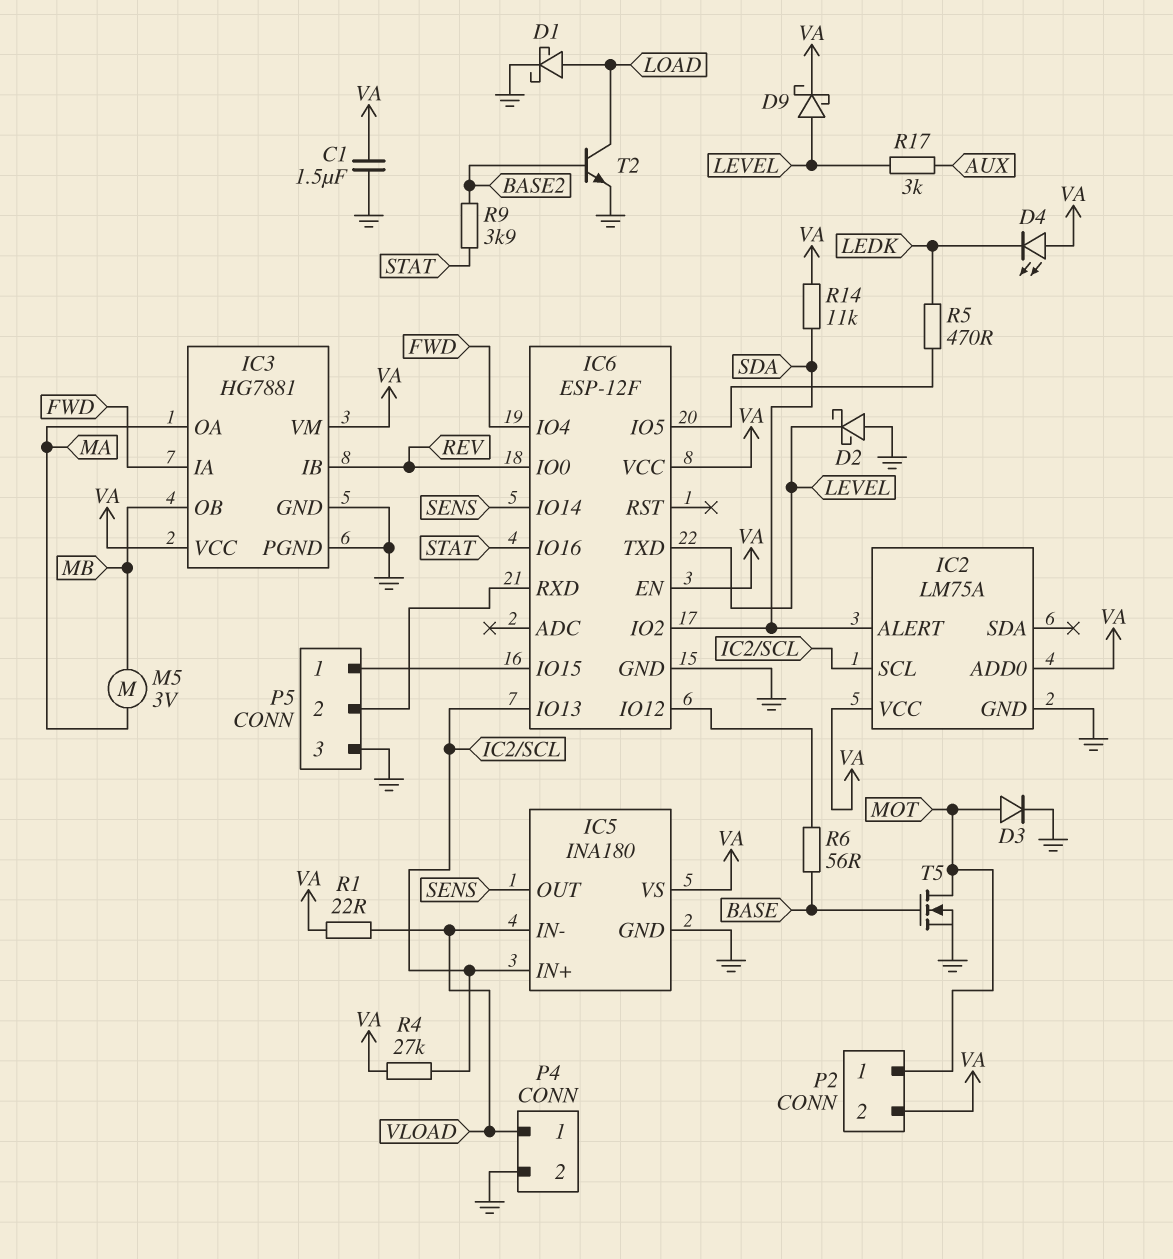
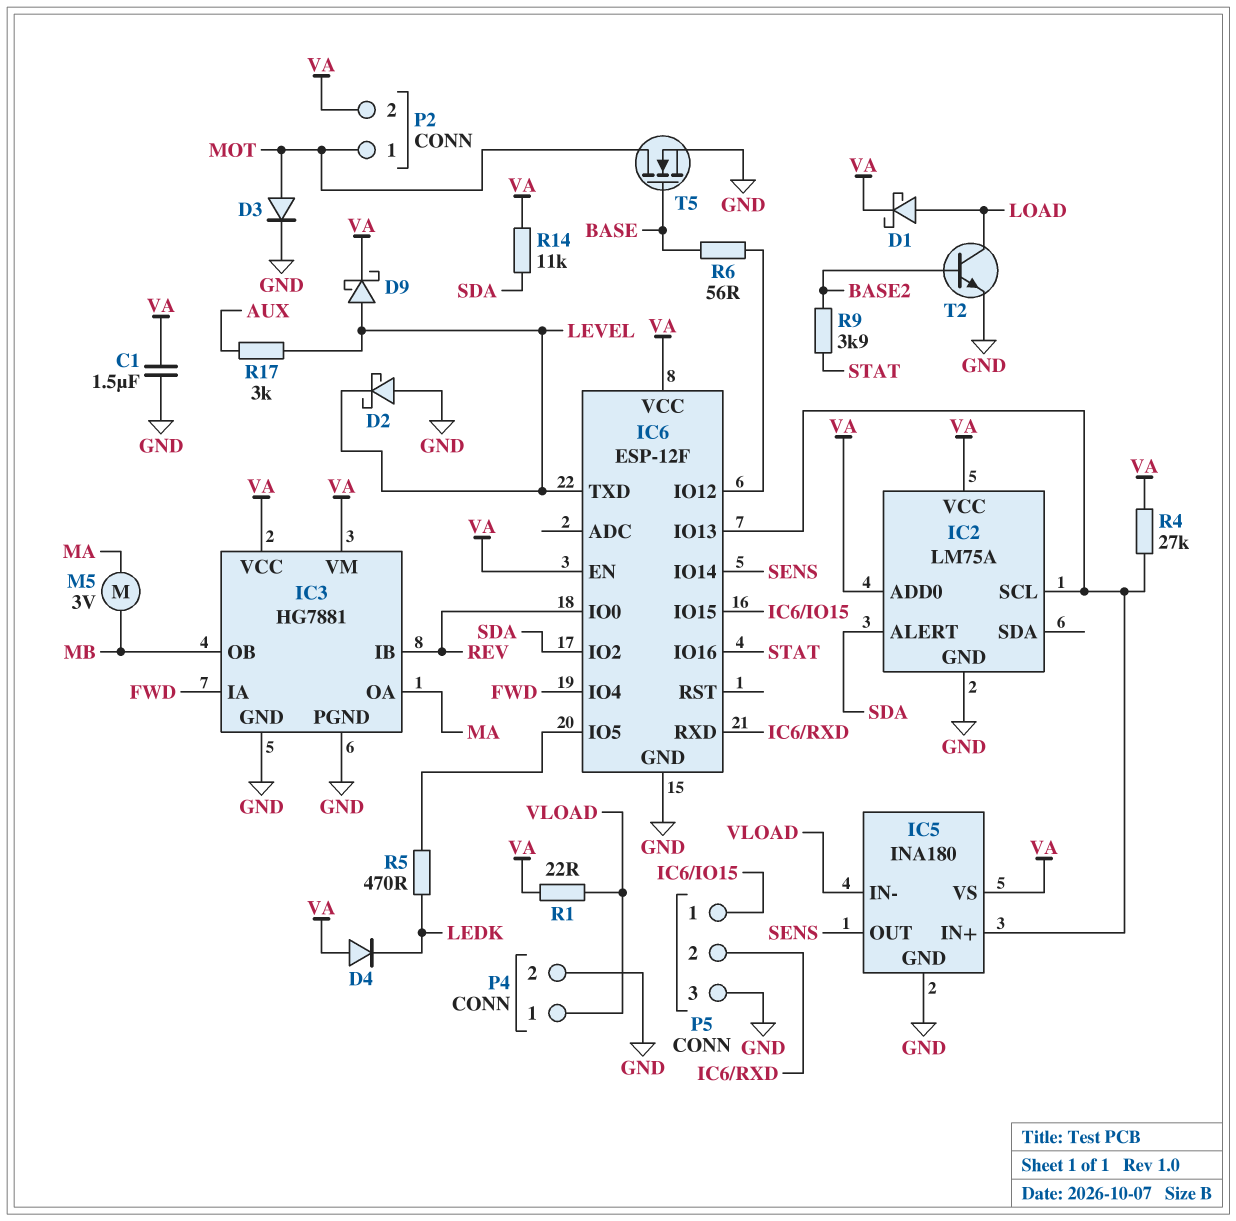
D1: schottky (A LOAD, K GND) -> schottky (A LOAD, K VA)
D4: LED (A VA, K LEDK) -> diode (A VA, K LEDK)

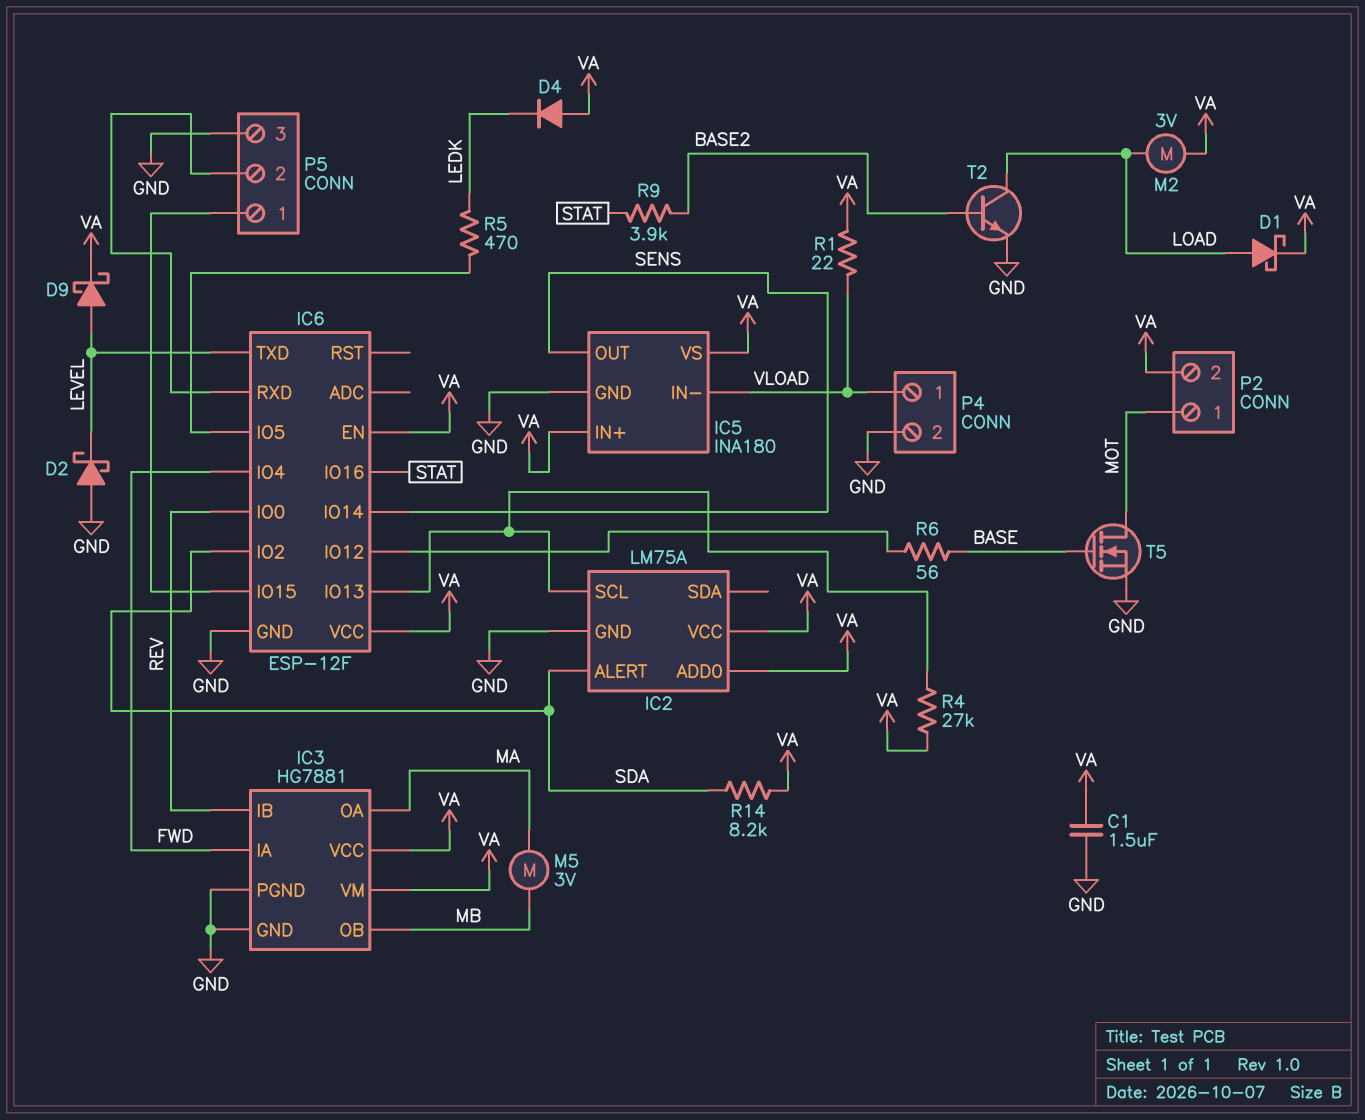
D3: diode (A MOT, K GND) -> none
IC5 pin IN+: IC2/SCL -> VA
M2: none -> motor 3V (LOAD, VA)
R14: 11k (SDA, VA) -> 8.2k (SDA, VA)
R17: 3k (AUX, LEVEL) -> none

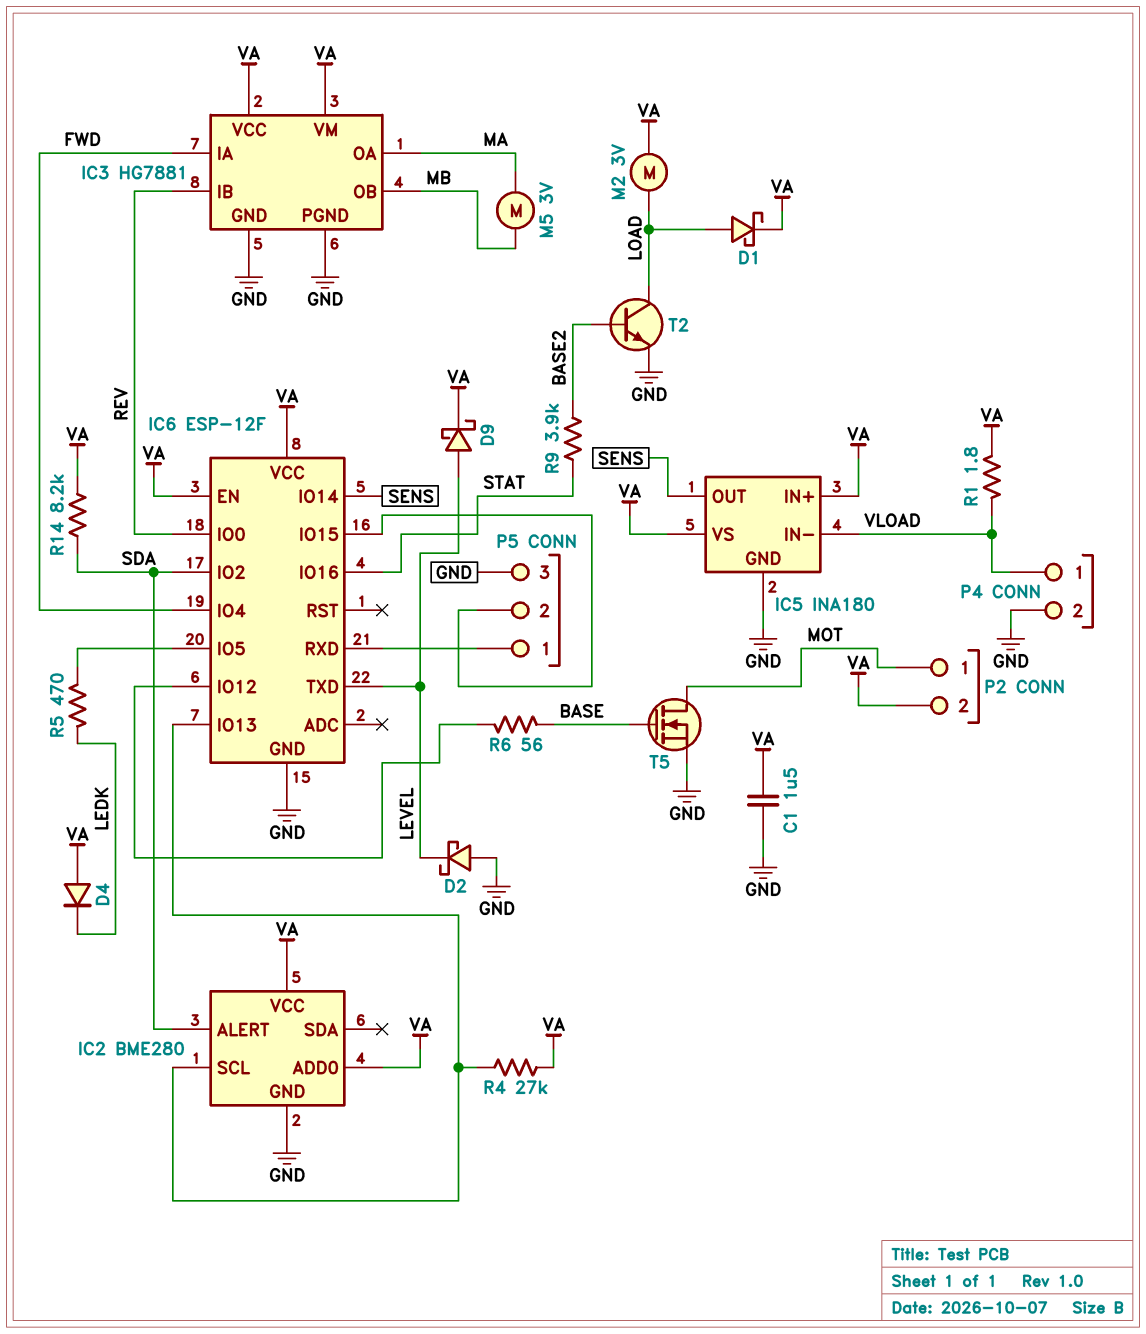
IC2: LM75A -> BME280
P5 pin 1: IC6/IO15 -> IC6/RXD
P5 pin 2: IC6/RXD -> IC6/IO15
R1: 22 (VA, VLOAD) -> 1.8 (VA, VLOAD)

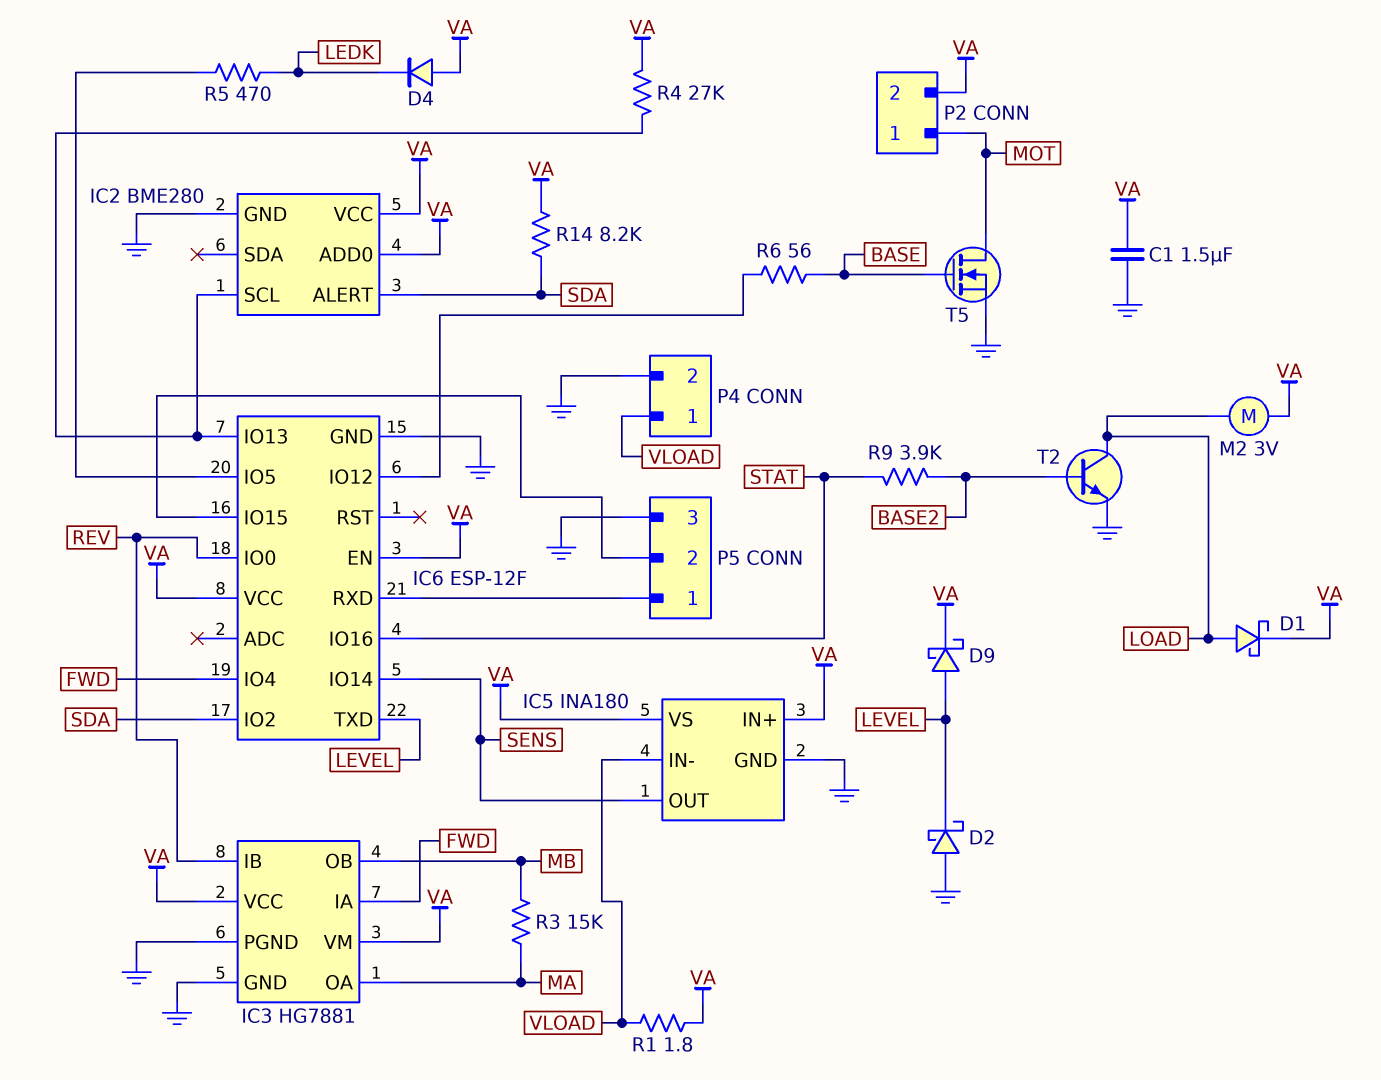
M5: motor 3V (MA, MB) -> none
R3: none -> 15k (MA, MB)

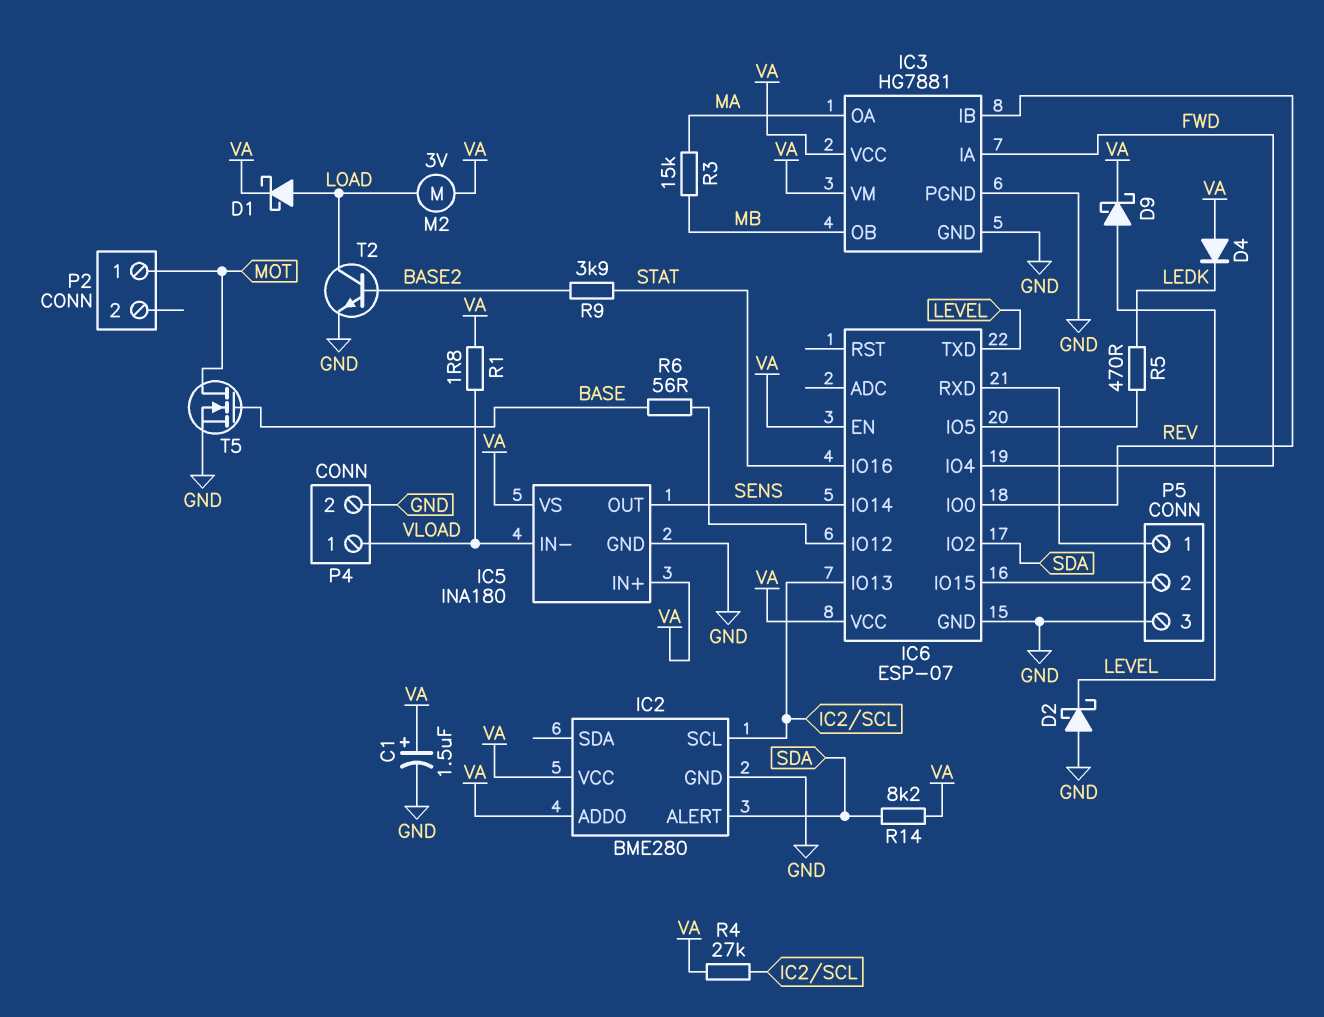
C1: 1.5uF (GND, VA) -> 1.5uF (plus VA, minus GND)
IC6: ESP-12F -> ESP-07
P2 pin 2: VA -> none

